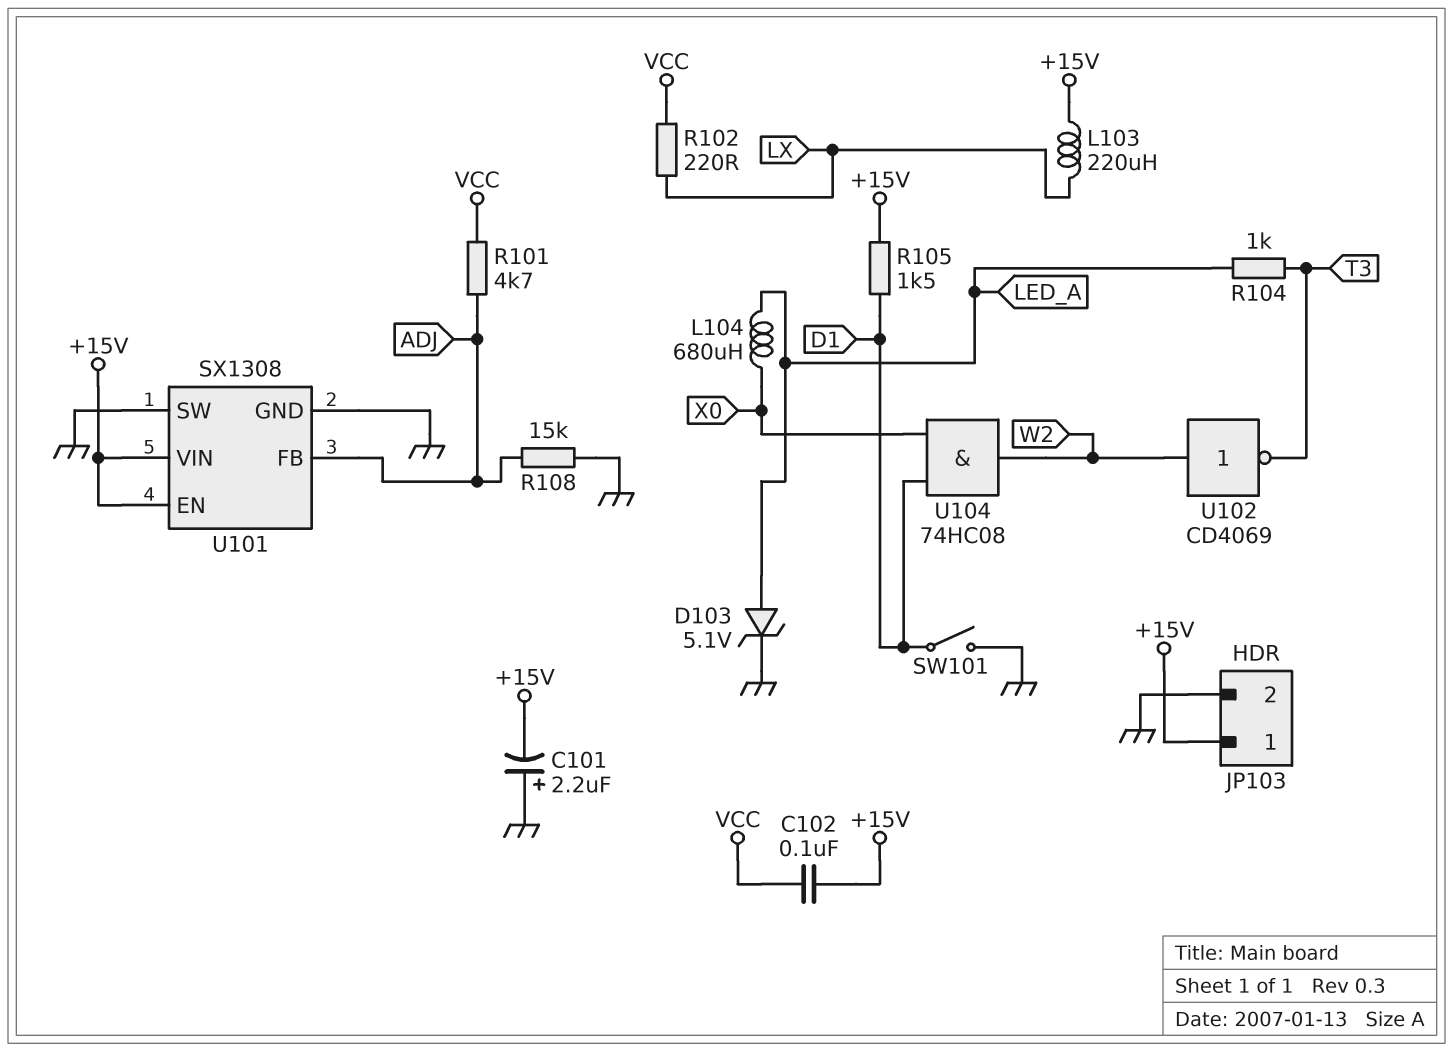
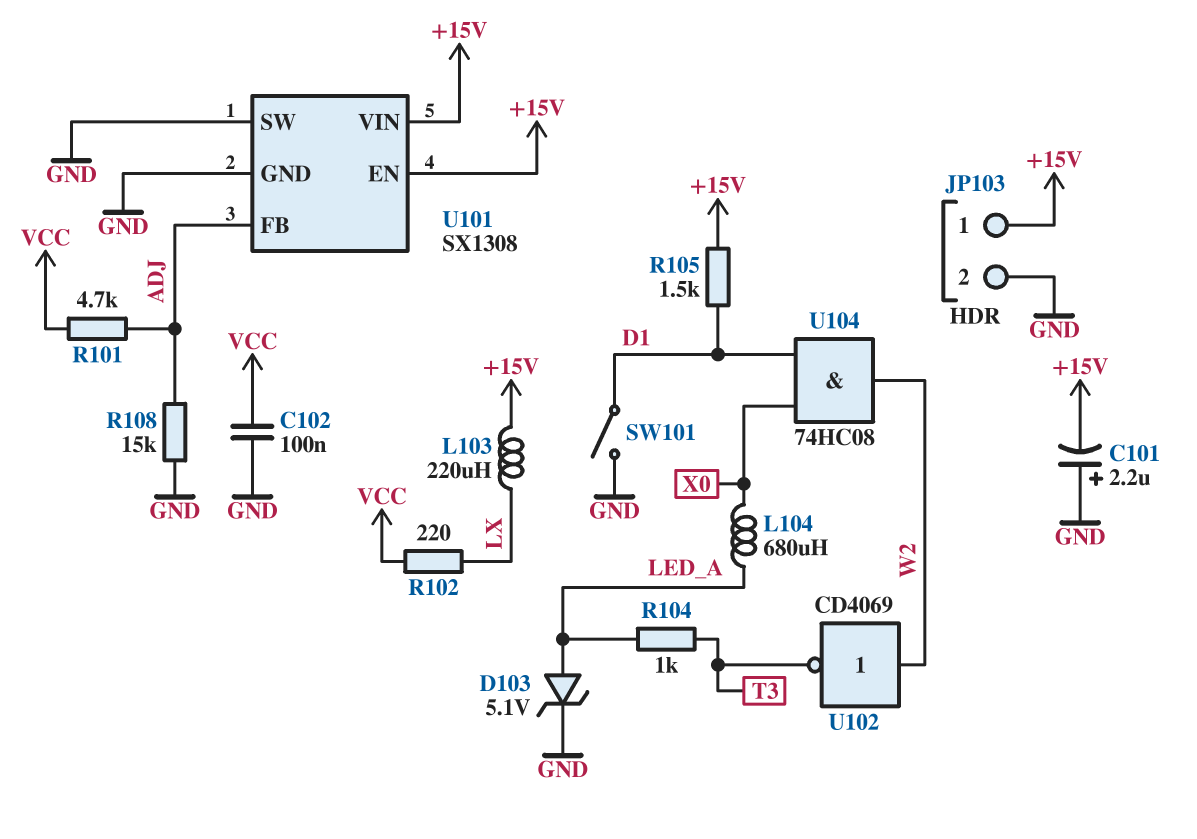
C102: 100nF (+15V, VCC) -> 100nF (GND, VCC)

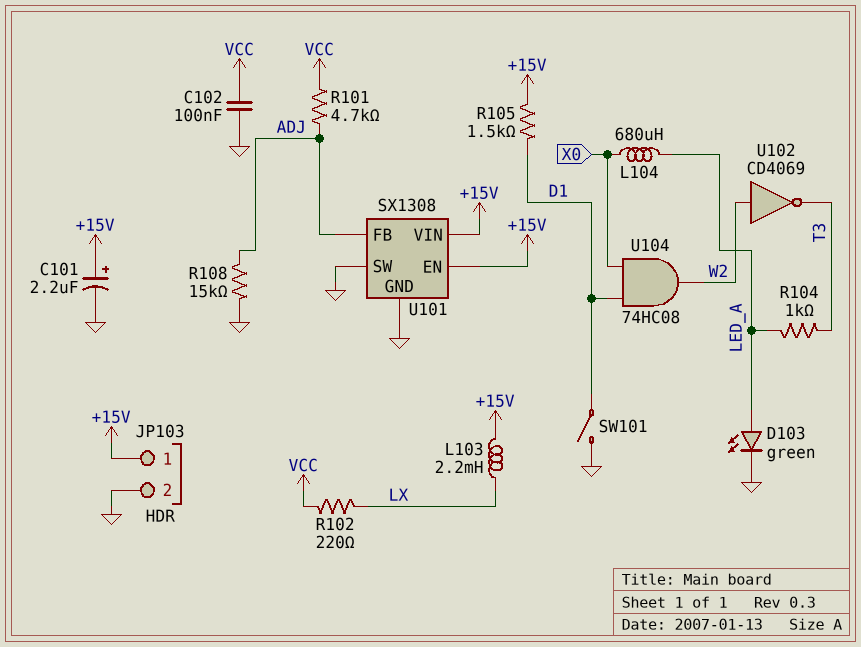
C101: 2.2uF (plus GND, minus +15V) -> 2.2uF (plus +15V, minus GND)
D103: zener 5.1V (A LED_A, K GND) -> LED green (A LED_A, K GND)
L103: 220uH (+15V, LX) -> 2.2mH (+15V, LX)

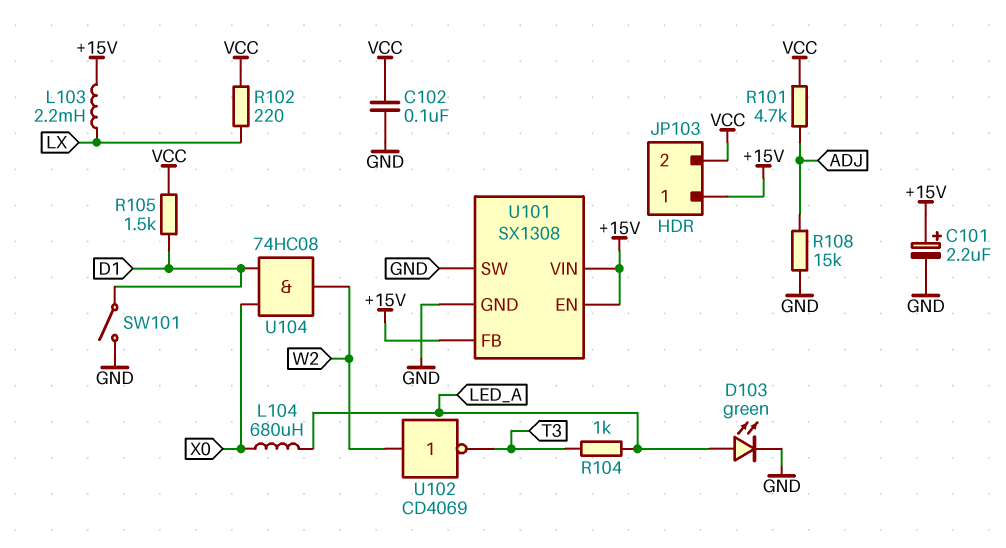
JP103 pin 2: GND -> VCC
R105: 1.5k (+15V, D1) -> 1.5k (D1, VCC)
U101 pin FB: ADJ -> +15V

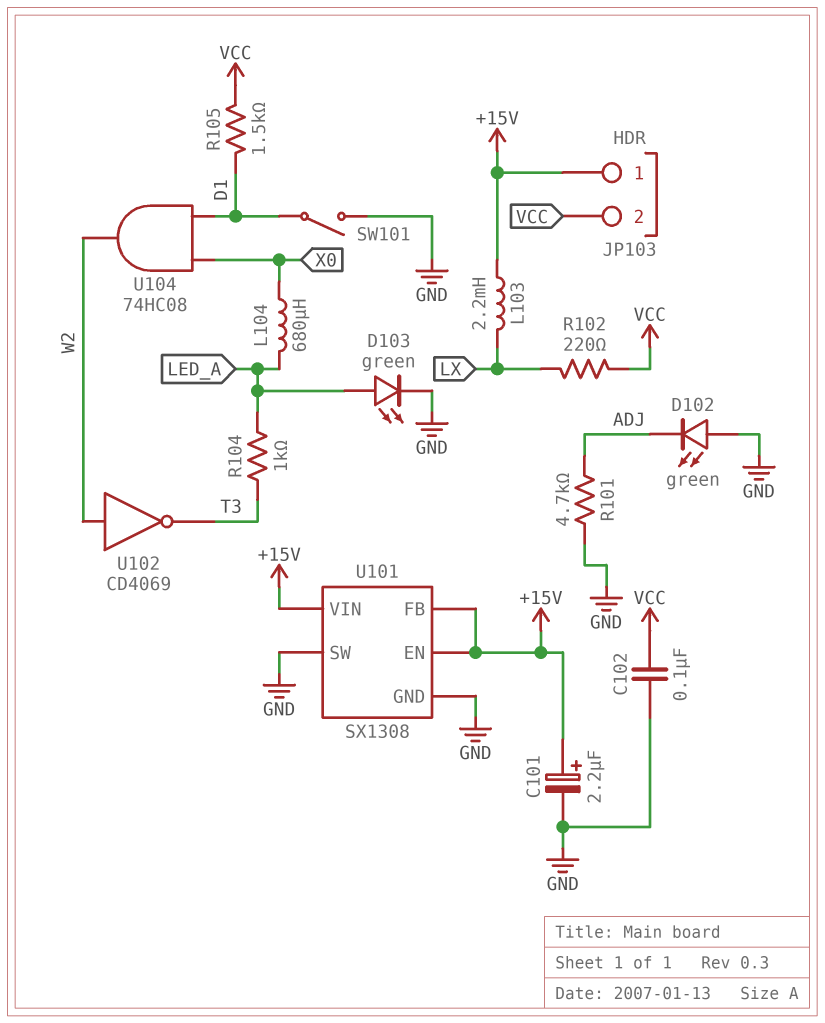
D102: none -> LED green (A GND, K ADJ)
R101: 4.7k (ADJ, VCC) -> 4.7k (ADJ, GND)
R108: 15k (ADJ, GND) -> none

